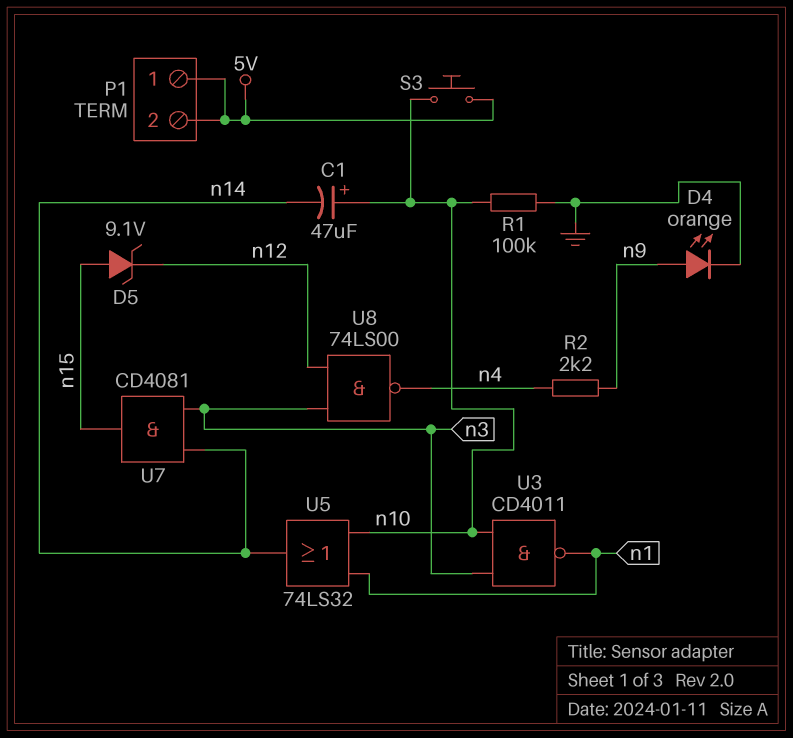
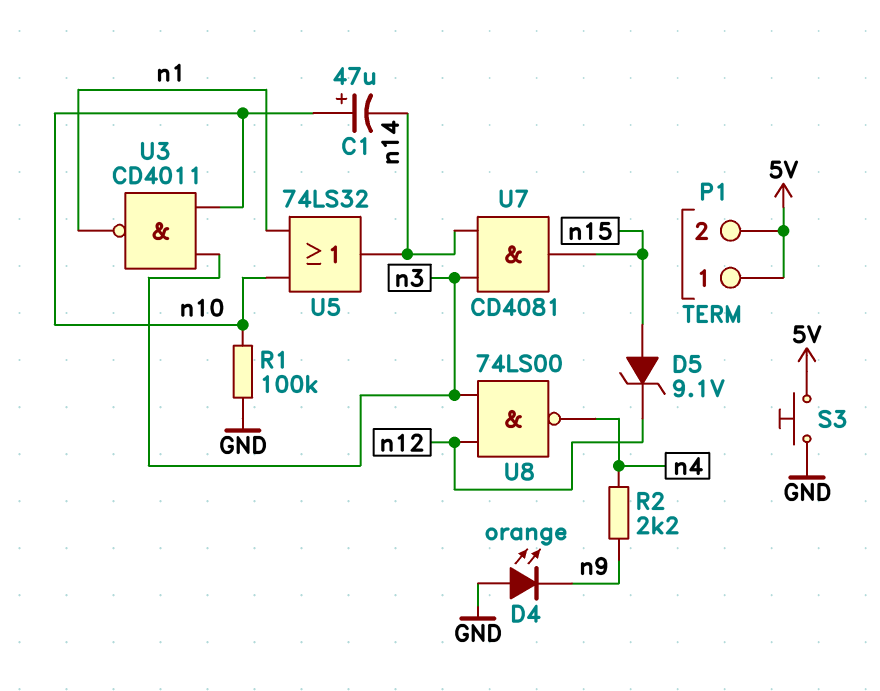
D4: LED orange (A n9, K GND) -> LED orange (A GND, K n9)
S3: button (5V, n10) -> button (5V, GND)

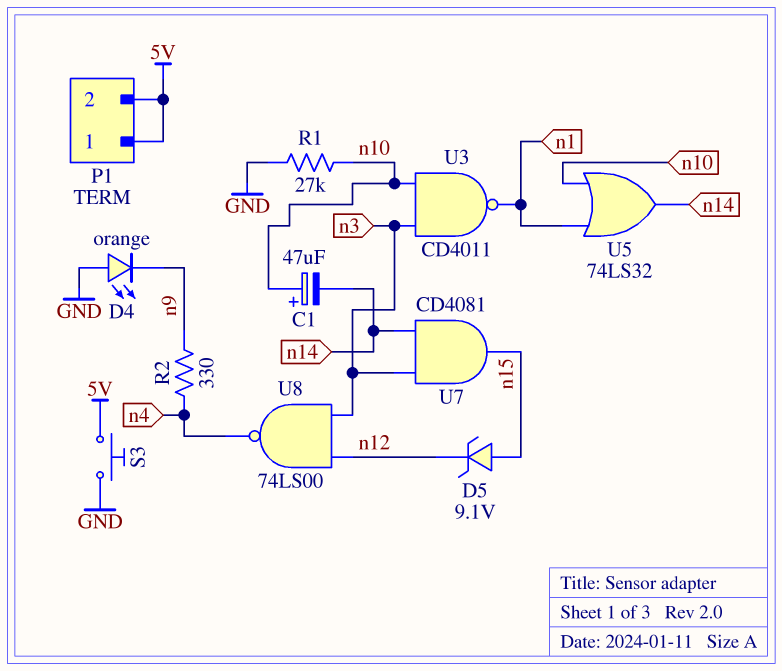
R1: 100k (GND, n10) -> 27k (GND, n10)
R2: 2.2k (n4, n9) -> 330 (n4, n9)

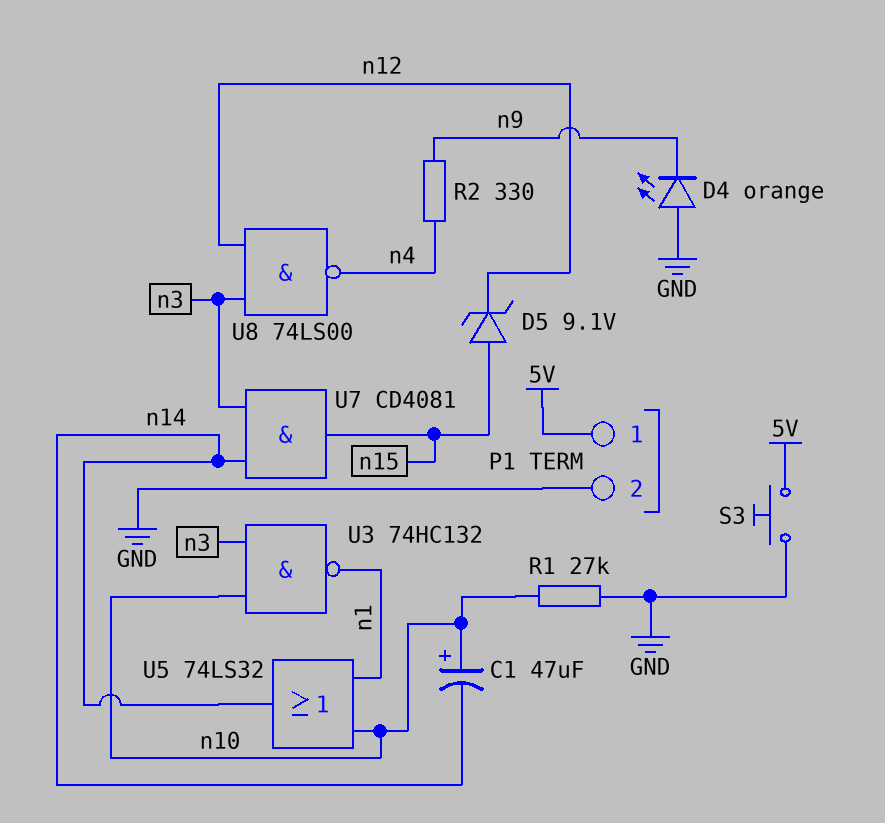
P1 pin 2: 5V -> GND
U3: NAND CD4011 (in n3, in n10, out n1) -> NAND 74HC132 (in n3, in n10, out n1)

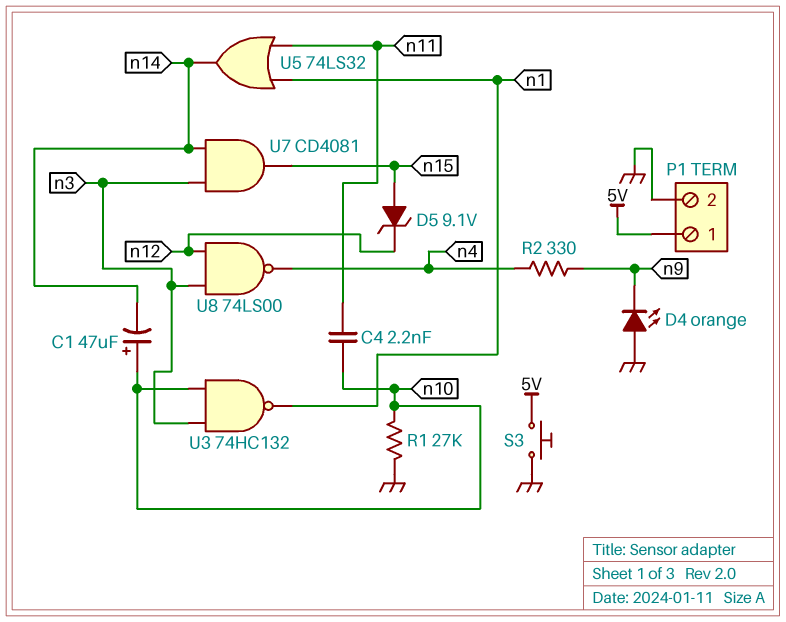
C4: none -> 2.2nF (n10, n11)
U5: OR 74LS32 (in n1, in n10, out n14) -> OR 74LS32 (in n1, in n11, out n14)

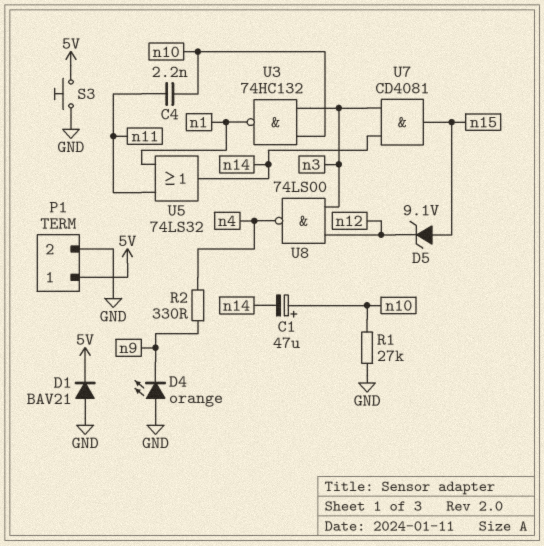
D1: none -> diode BAV21 (A GND, K 5V)

